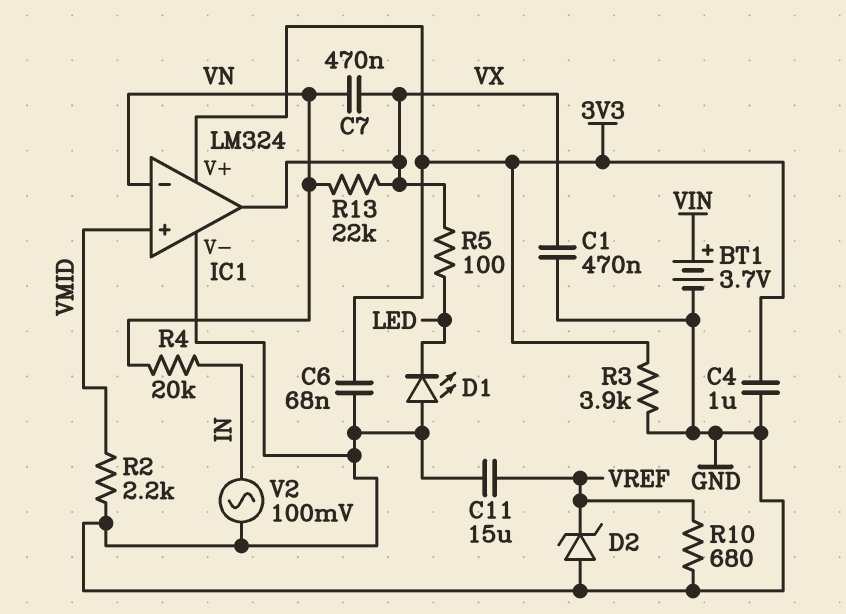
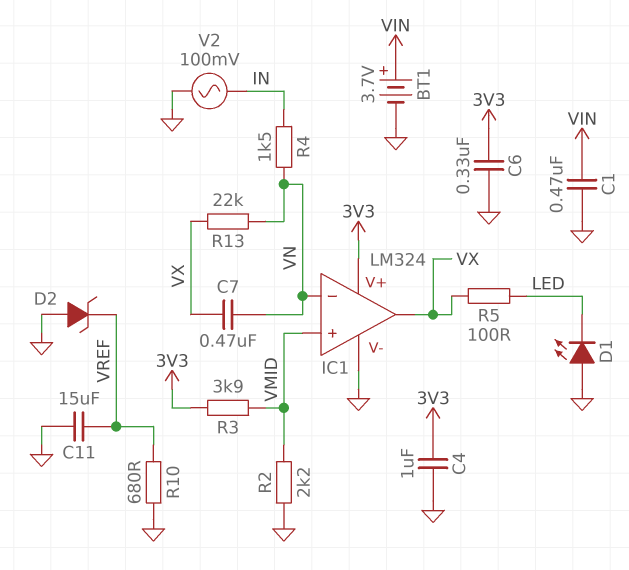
C1: 470nF (GND, VX) -> 470nF (GND, VIN)
C6: 68nF (3V3, GND) -> 330nF (3V3, GND)
R3: 3.9k (3V3, GND) -> 3.9k (3V3, VMID)
R4: 20k (IN, VN) -> 1.5k (IN, VN)

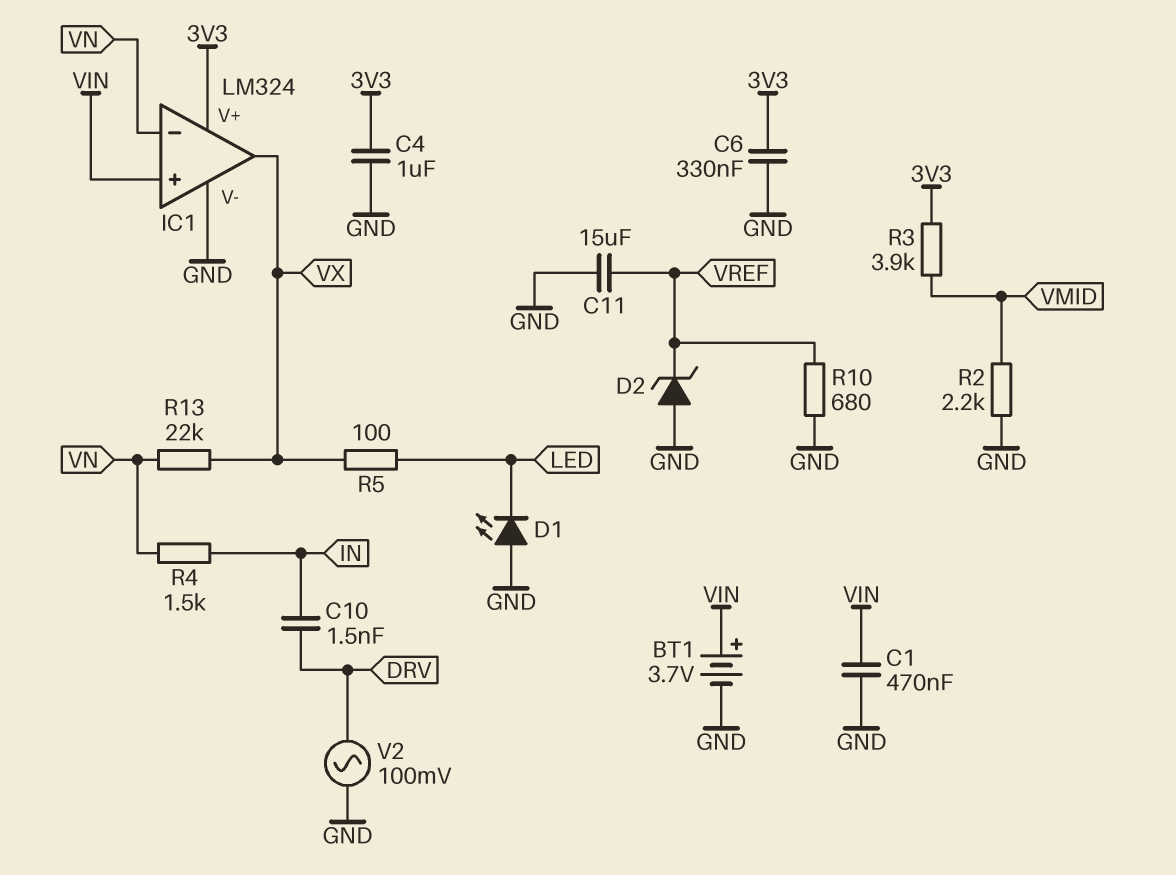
C7: 470nF (VN, VX) -> none
C10: none -> 1.5nF (DRV, IN)
IC1 pin in+: VMID -> VIN
V2: AC 100mV (GND, IN) -> AC 100mV (DRV, GND)

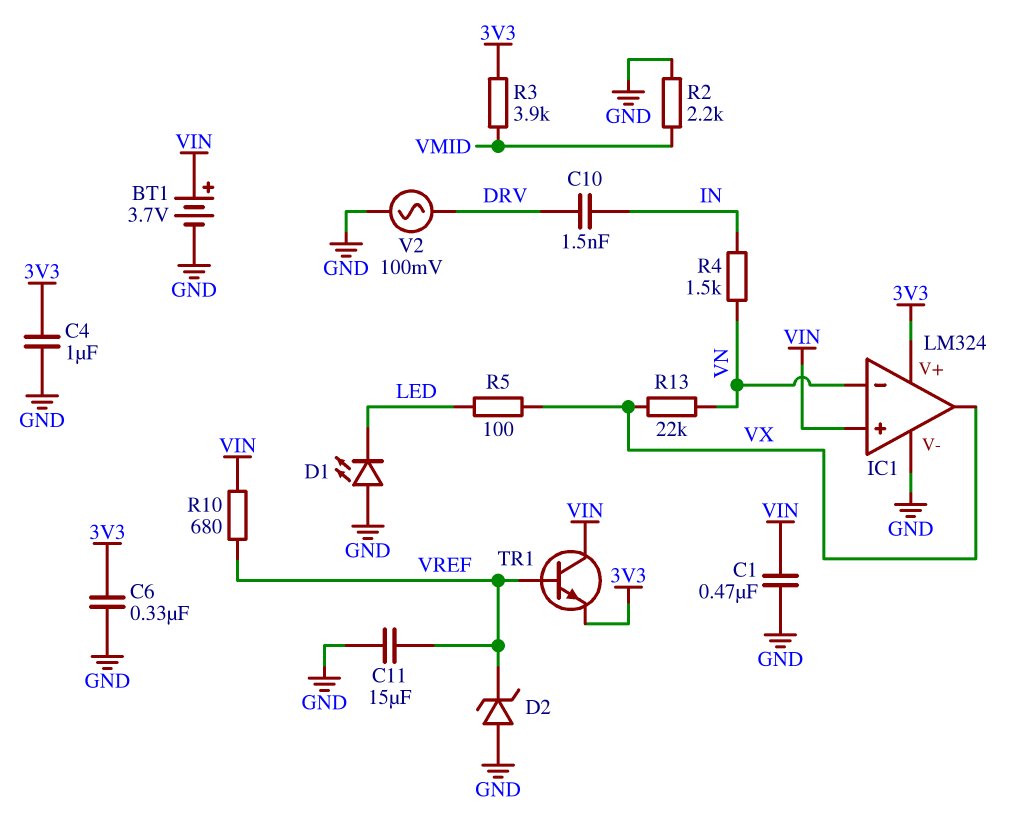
R10: 680 (GND, VREF) -> 680 (VIN, VREF)
TR1: none -> NPN (B VREF, C VIN, E 3V3)

